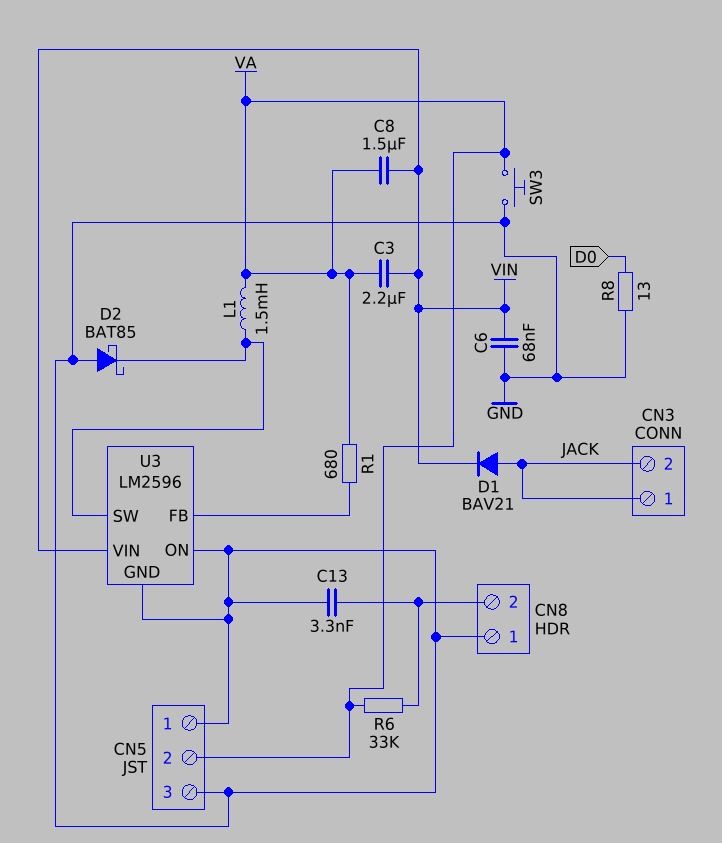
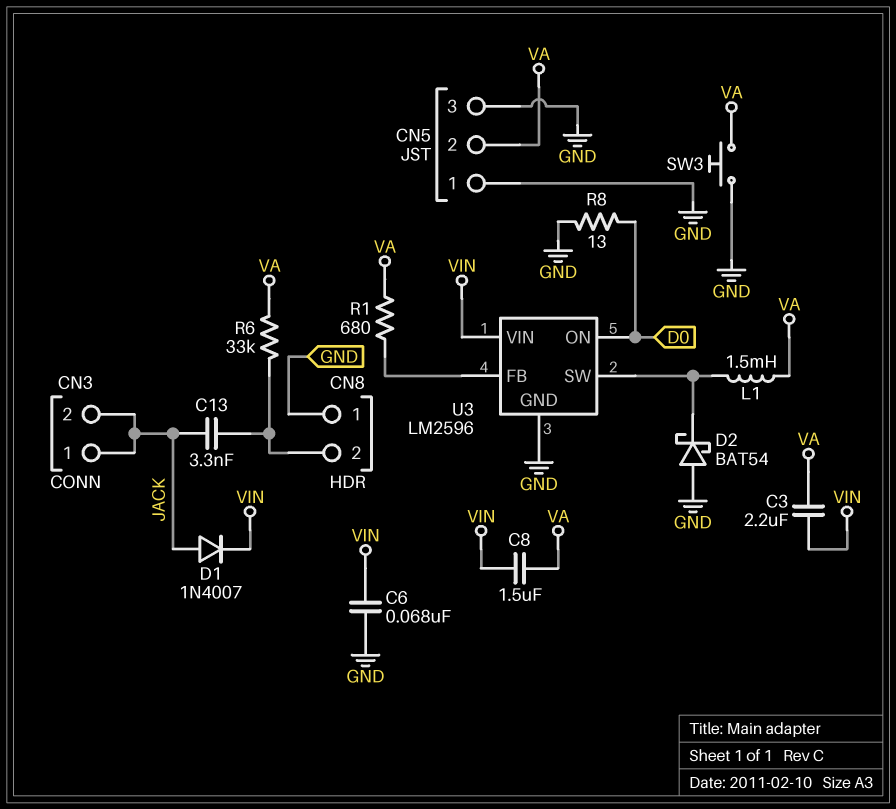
C13: 3.3nF (CN8/2, GND) -> 3.3nF (CN8/2, JACK)
D1: diode BAV21 (A JACK, K VIN) -> diode 1N4007 (A JACK, K VIN)
D2: schottky BAT85 (A GND, K U3/SW) -> schottky BAT54 (A GND, K U3/SW)
U3 pin ON: GND -> D0

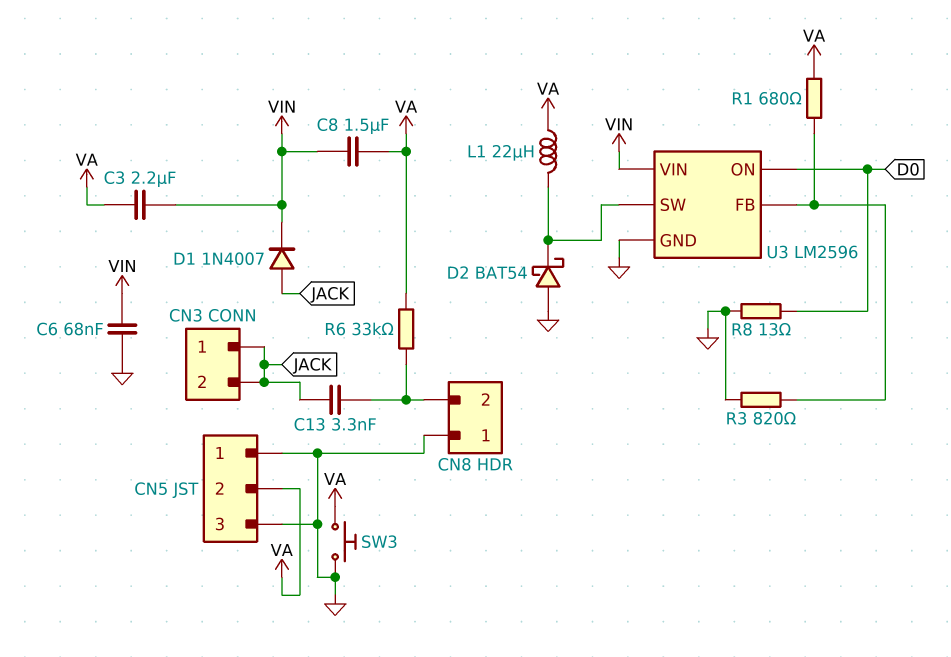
L1: 1.5mH (U3/SW, VA) -> 22uH (U3/SW, VA)
R3: none -> 820 (GND, U3/FB)

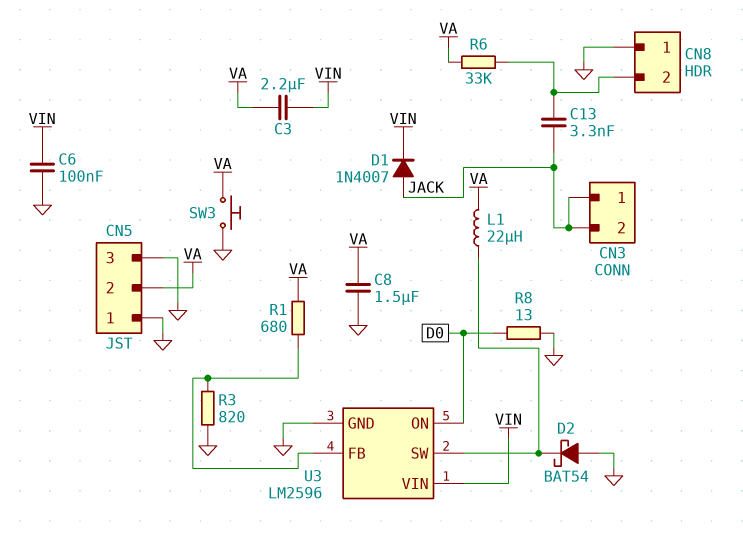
C6: 68nF (GND, VIN) -> 100nF (GND, VIN)
C8: 1.5uF (VA, VIN) -> 1.5uF (GND, VA)

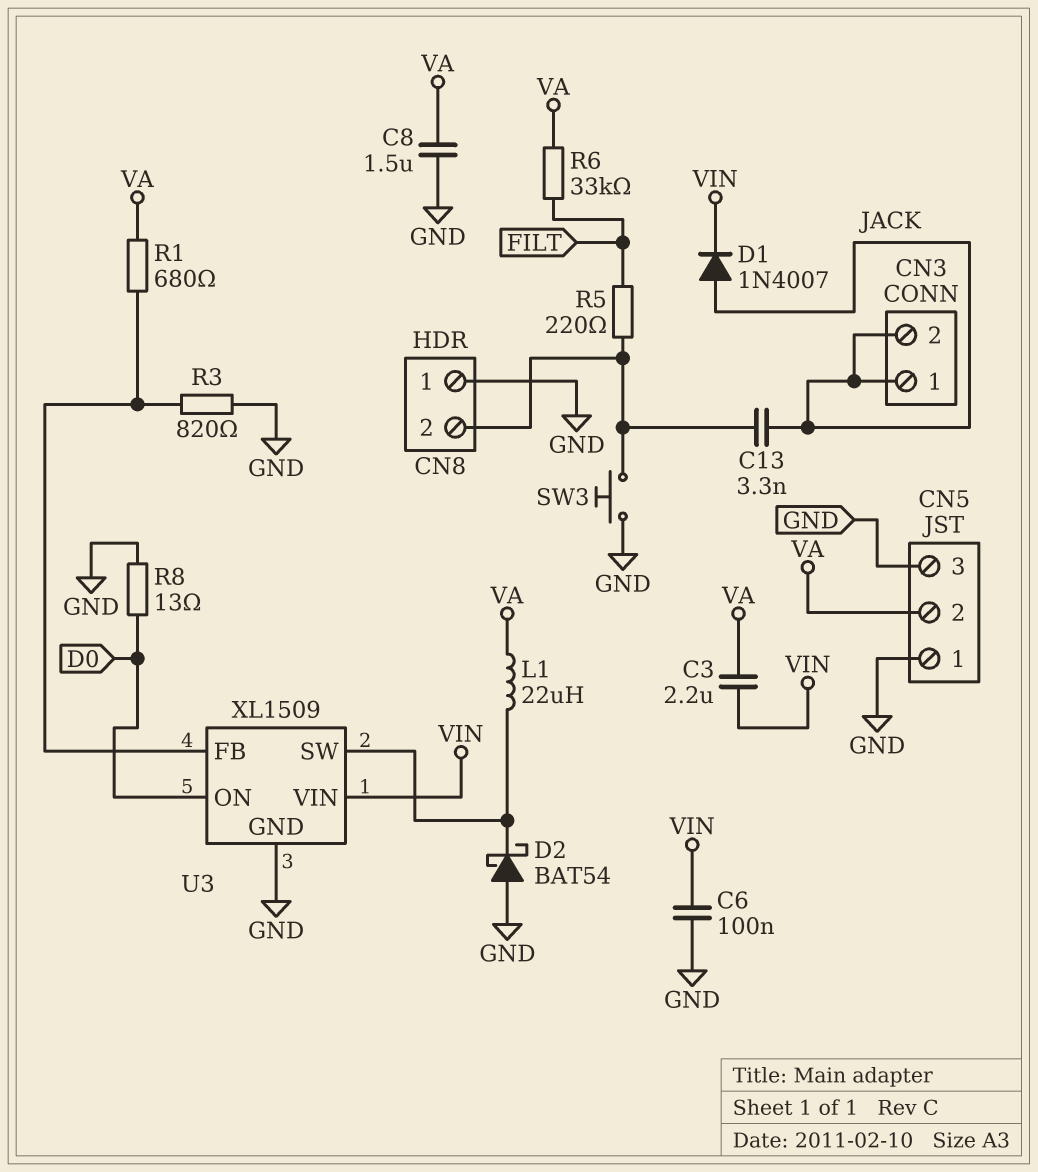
R5: none -> 220 (CN8/2, FILT)
R6: 33k (CN8/2, VA) -> 33k (FILT, VA)
SW3: button (GND, VA) -> button (CN8/2, GND)
U3: LM2596 -> XL1509

